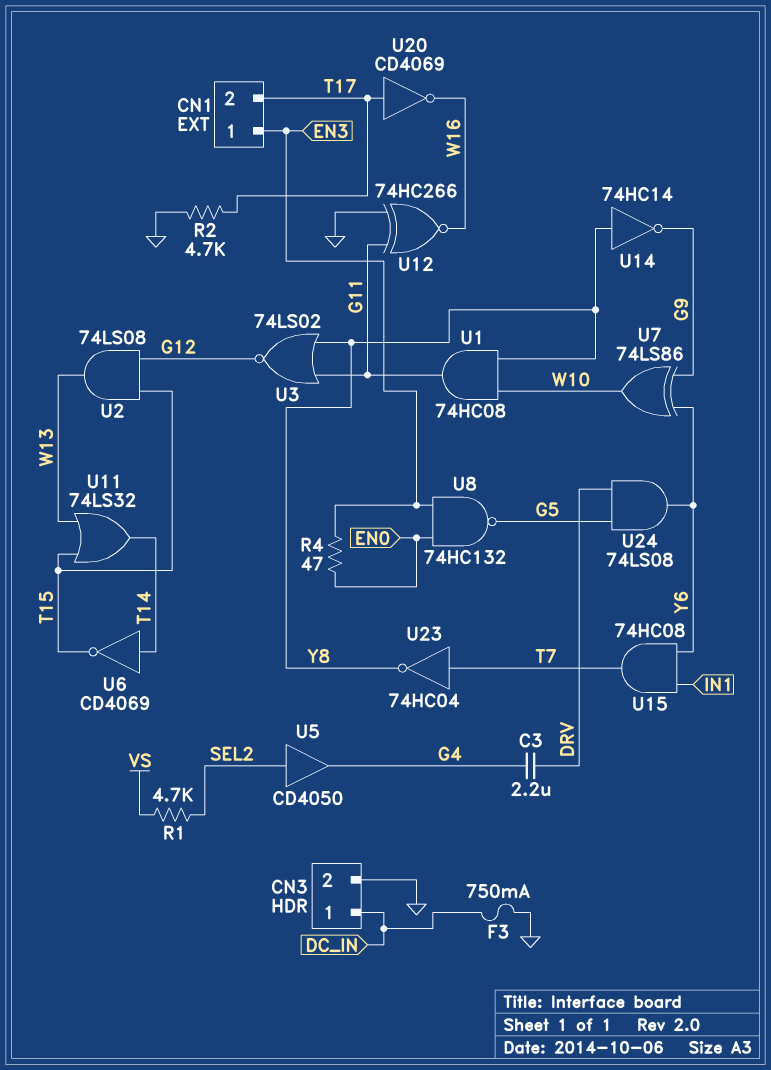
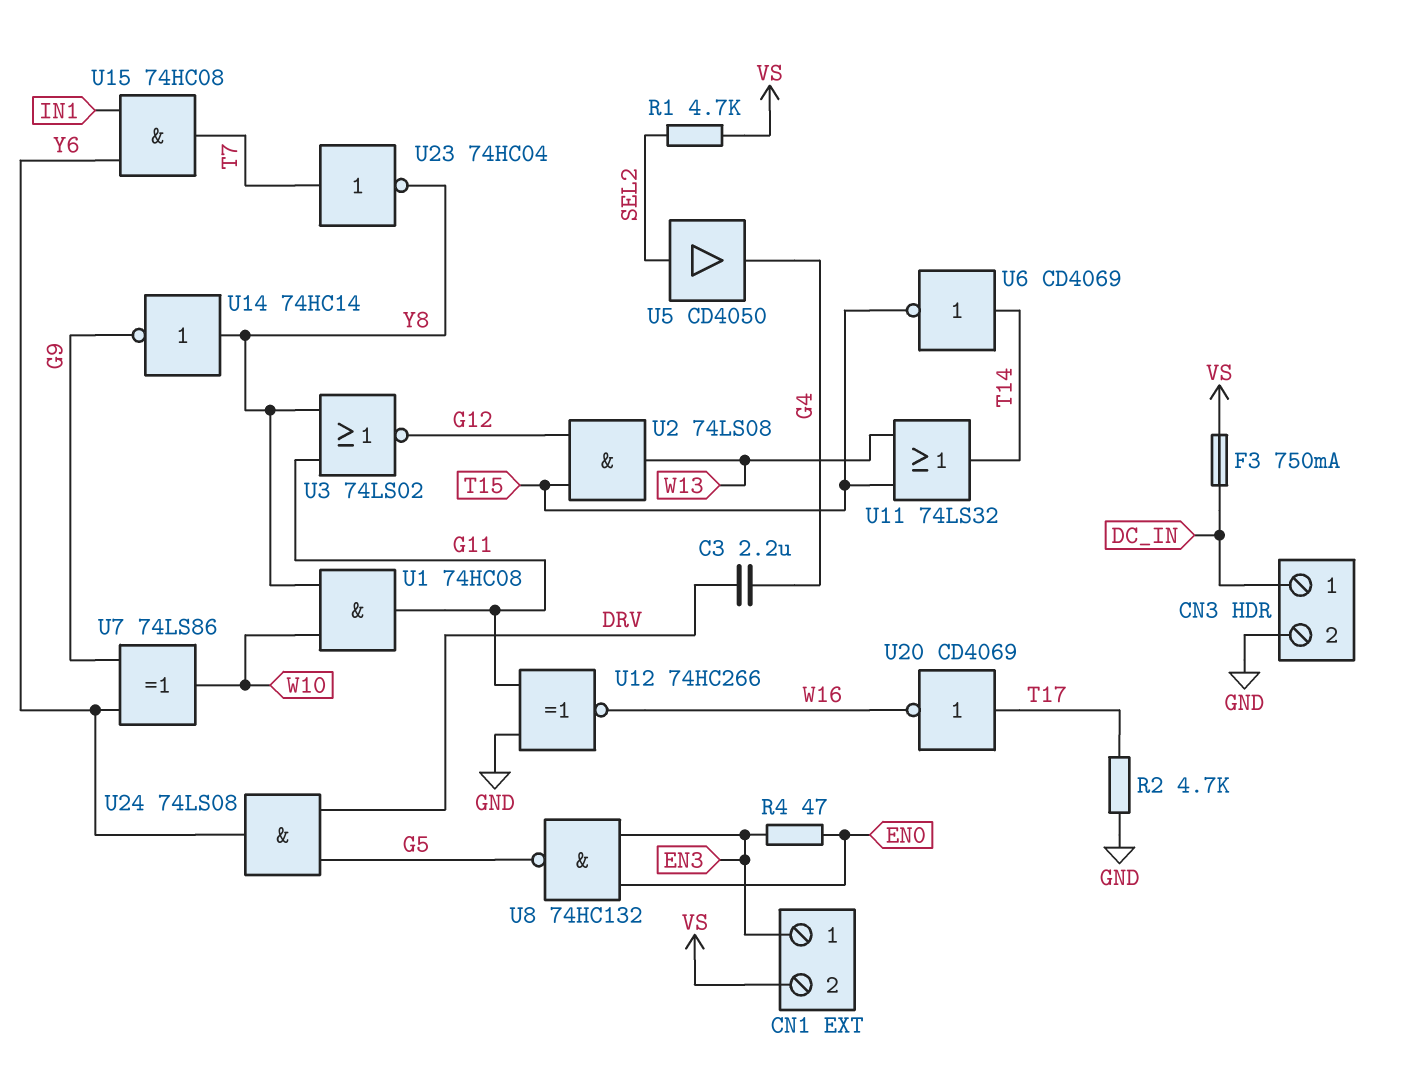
CN1 pin 2: T17 -> VS
F3: 750mA (DC_IN, GND) -> 750mA (DC_IN, VS)

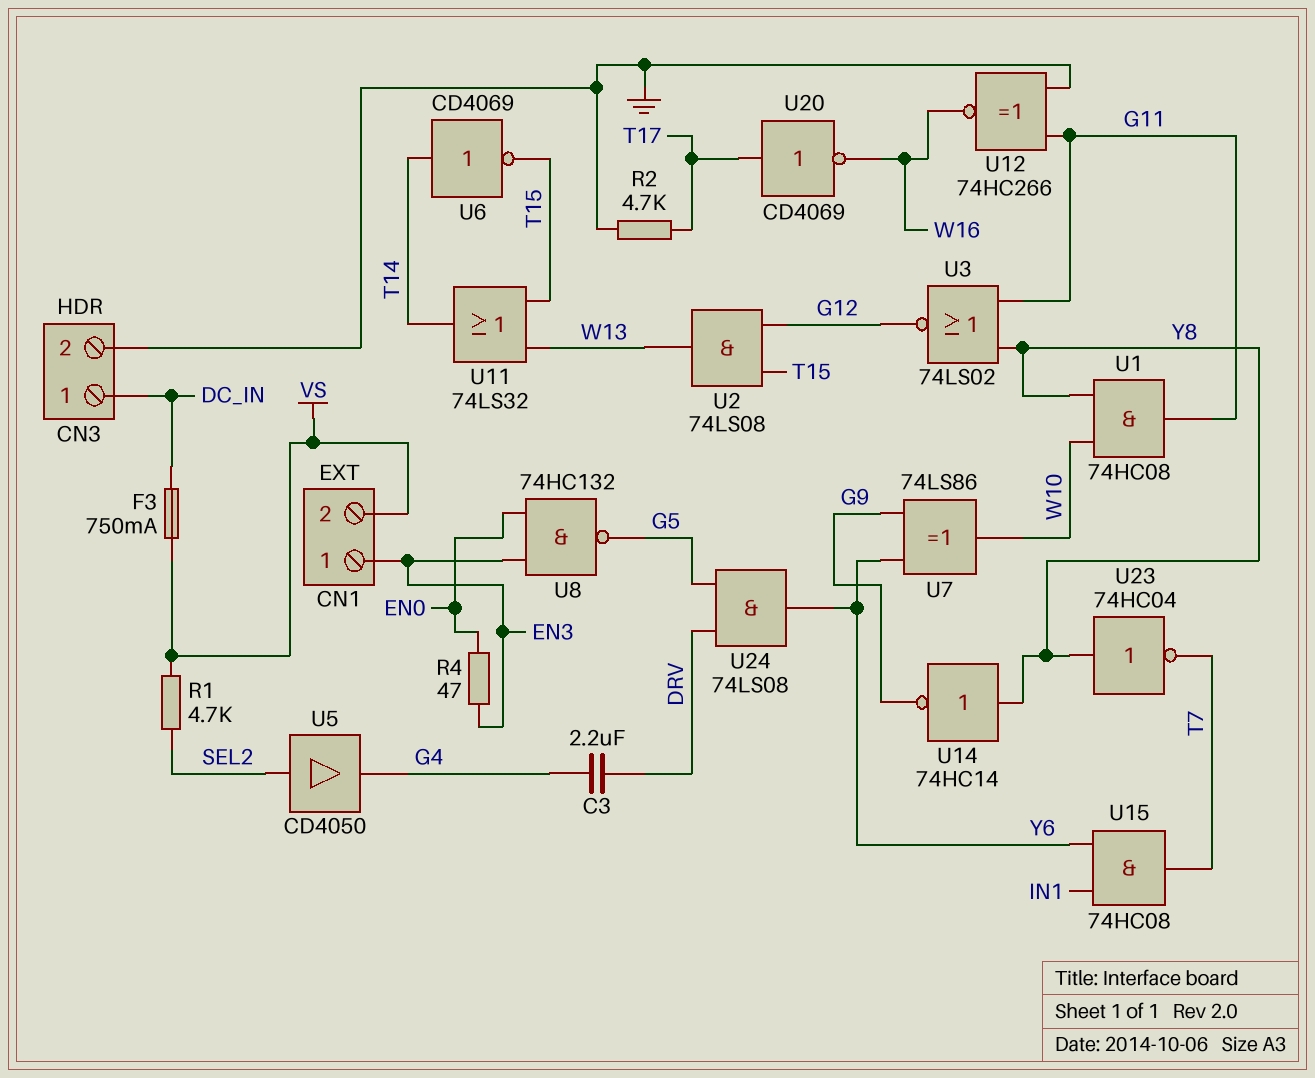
U23: NOT 74HC04 (in T7, out Y8) -> NOT 74HC04 (in Y8, out T7)

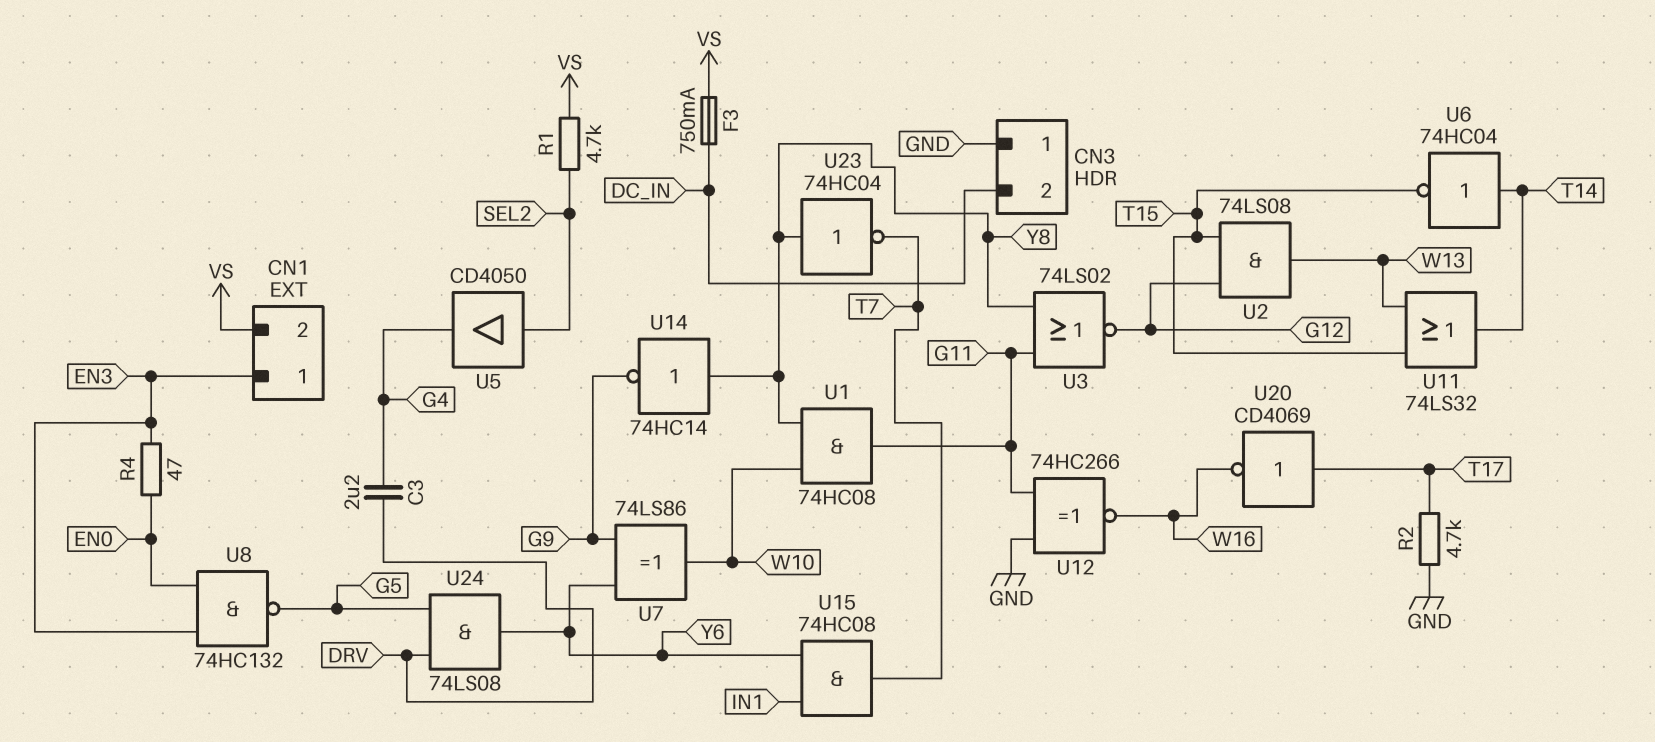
CN3 pin 1: DC_IN -> GND
CN3 pin 2: GND -> DC_IN
U6: NOT CD4069 (in T14, out T15) -> NOT 74HC04 (in T14, out T15)

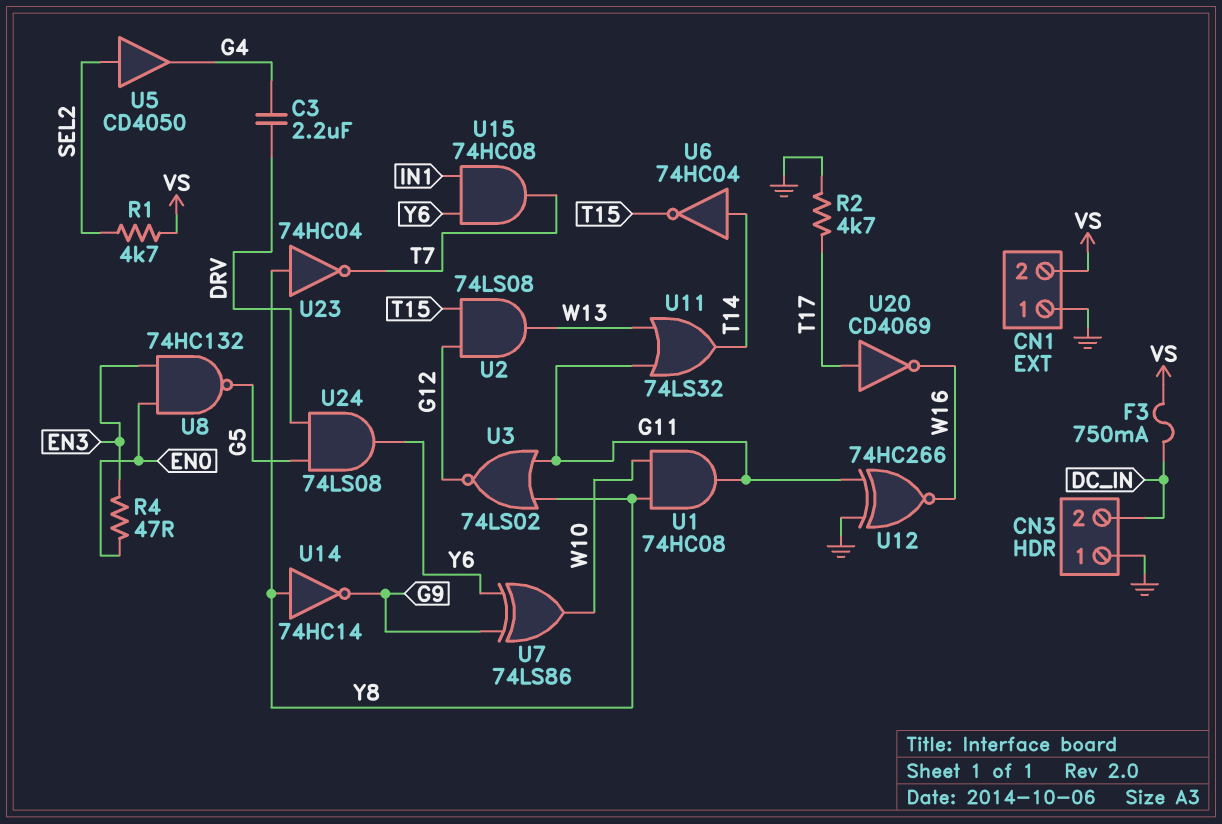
CN1 pin 1: EN3 -> GND
U11: OR 74LS32 (in T15, in W13, out T14) -> OR 74LS32 (in G11, in W13, out T14)

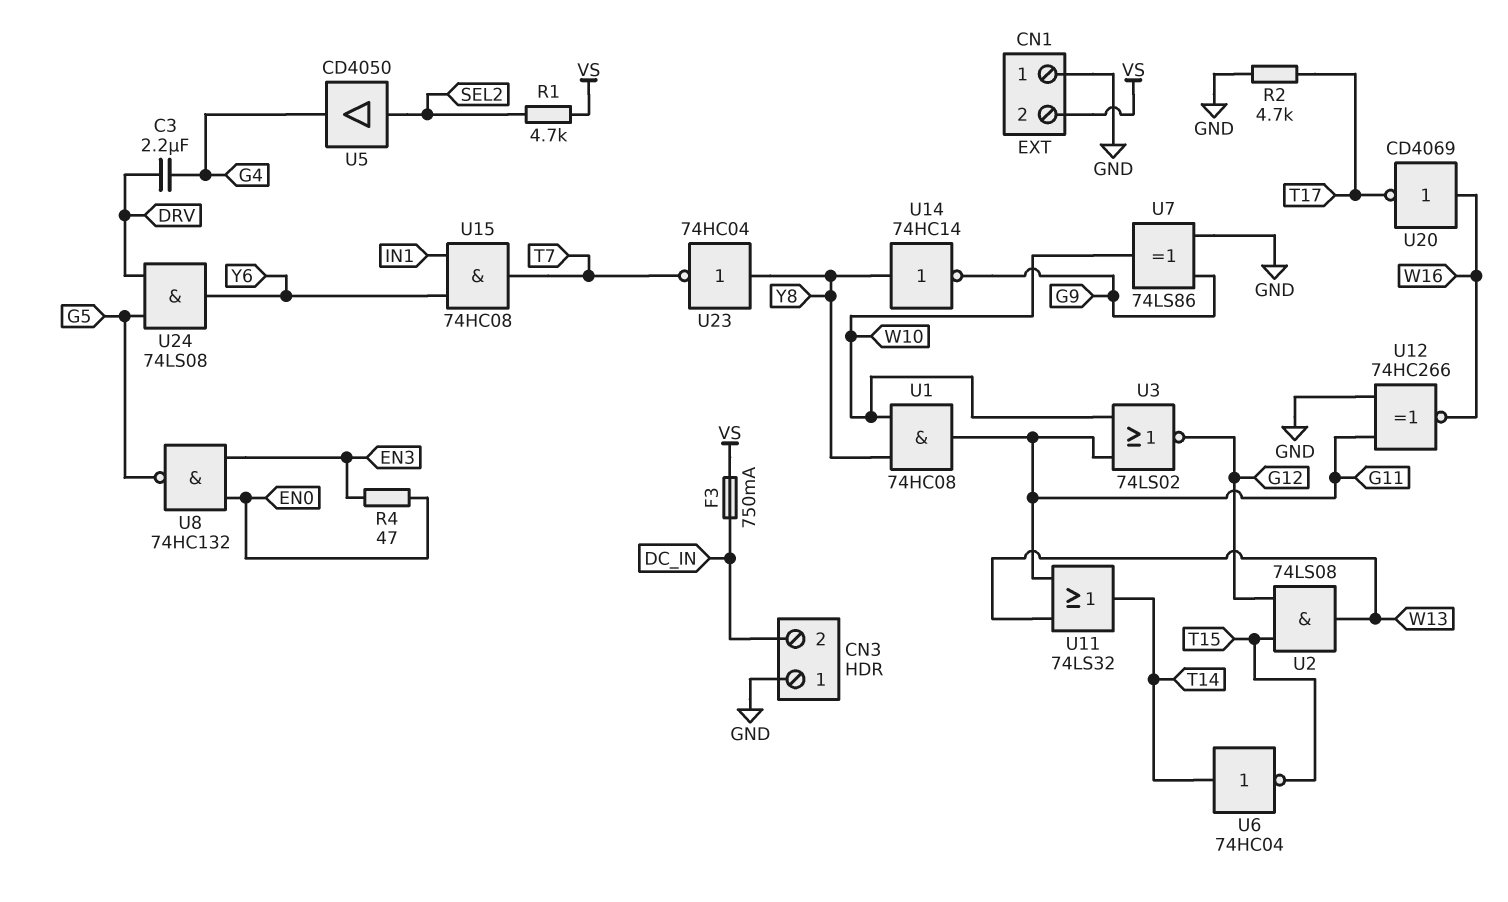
U3: NOR 74LS02 (in G11, in Y8, out G12) -> NOR 74LS02 (in G11, in W10, out G12)
U7: XOR 74LS86 (in G9, in Y6, out W10) -> XOR 74LS86 (in G9, in GND, out W10)
U20: NOT CD4069 (in T17, out W16) -> NOT CD4069 (in W16, out T17)

